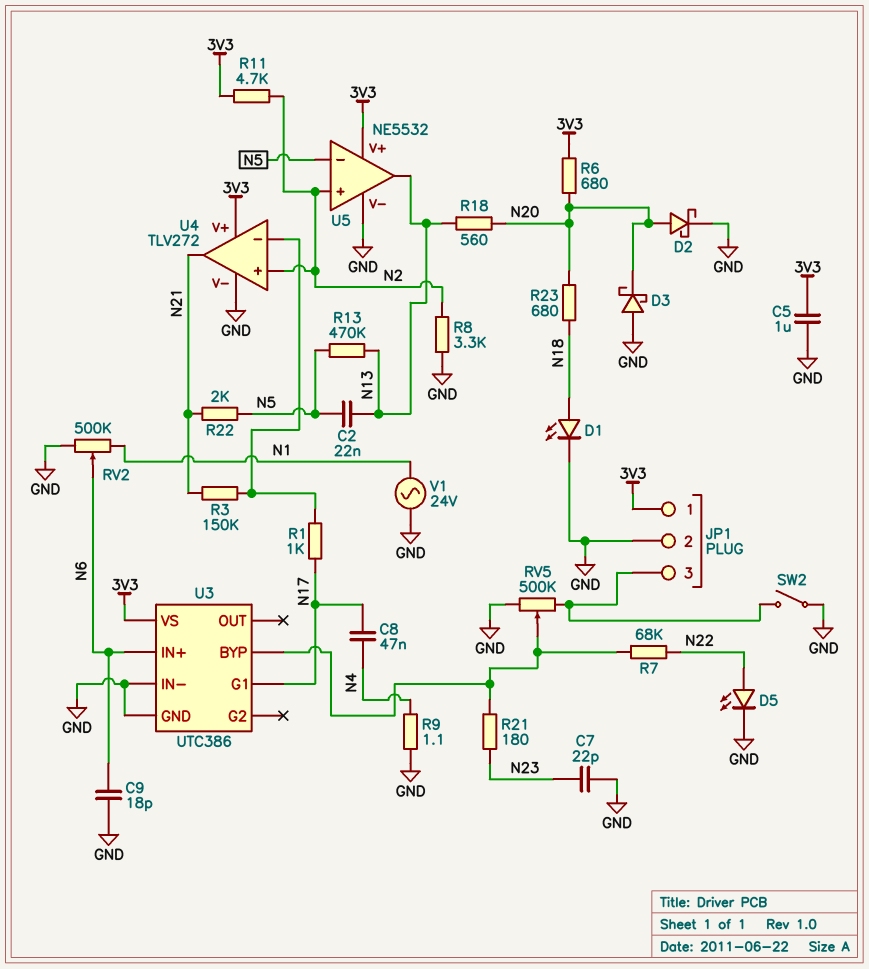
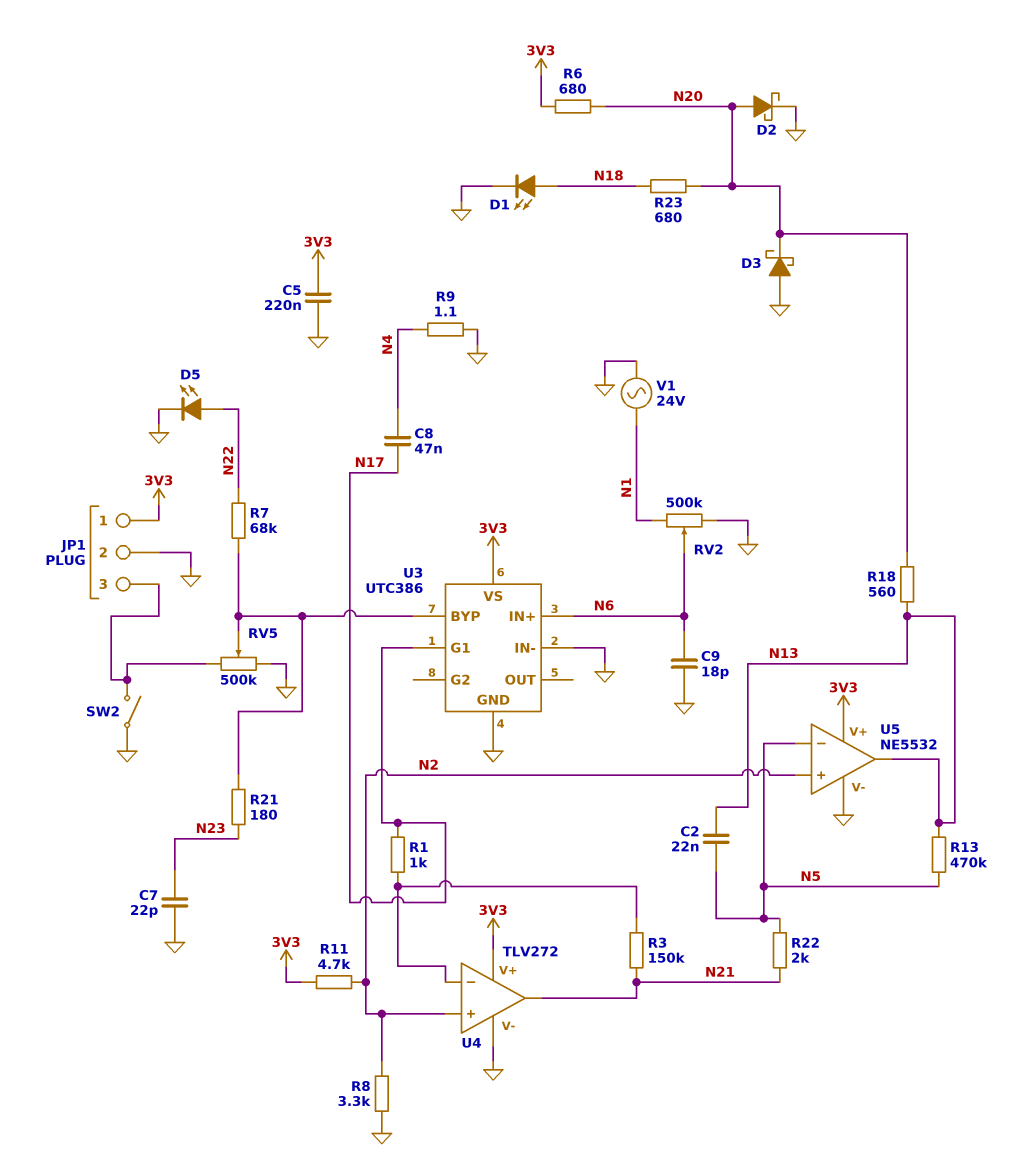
C5: 1uF (3V3, GND) -> 220nF (3V3, GND)

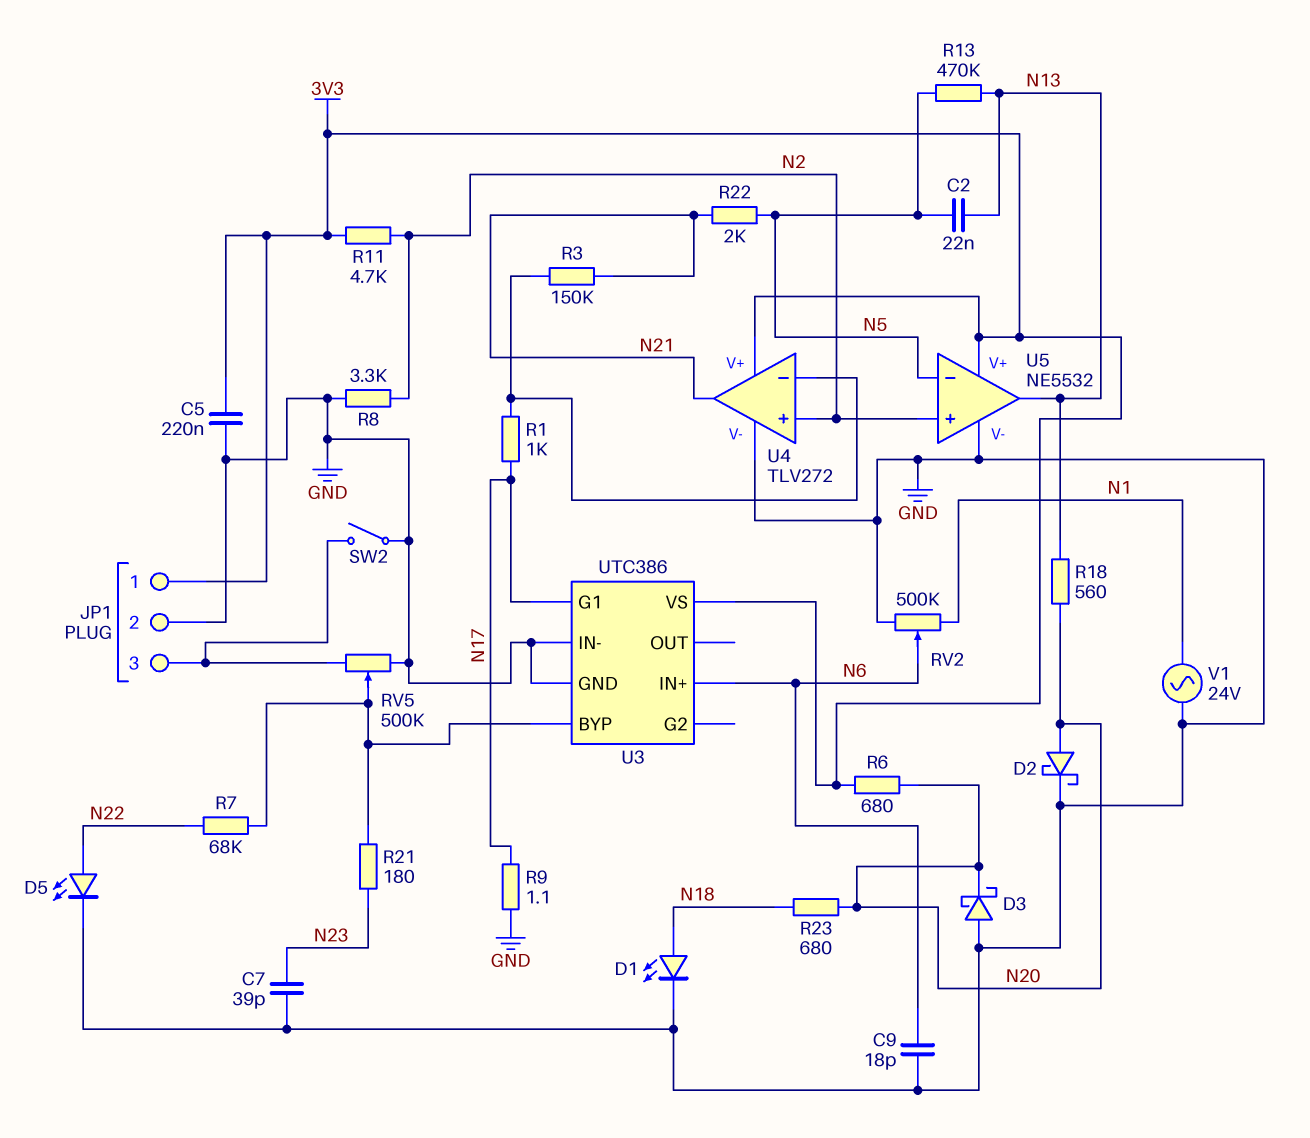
C7: 22pF (GND, N23) -> 39pF (GND, N23)
C8: 47nF (N4, N17) -> none
R9: 1.1 (GND, N4) -> 1.1 (GND, N17)

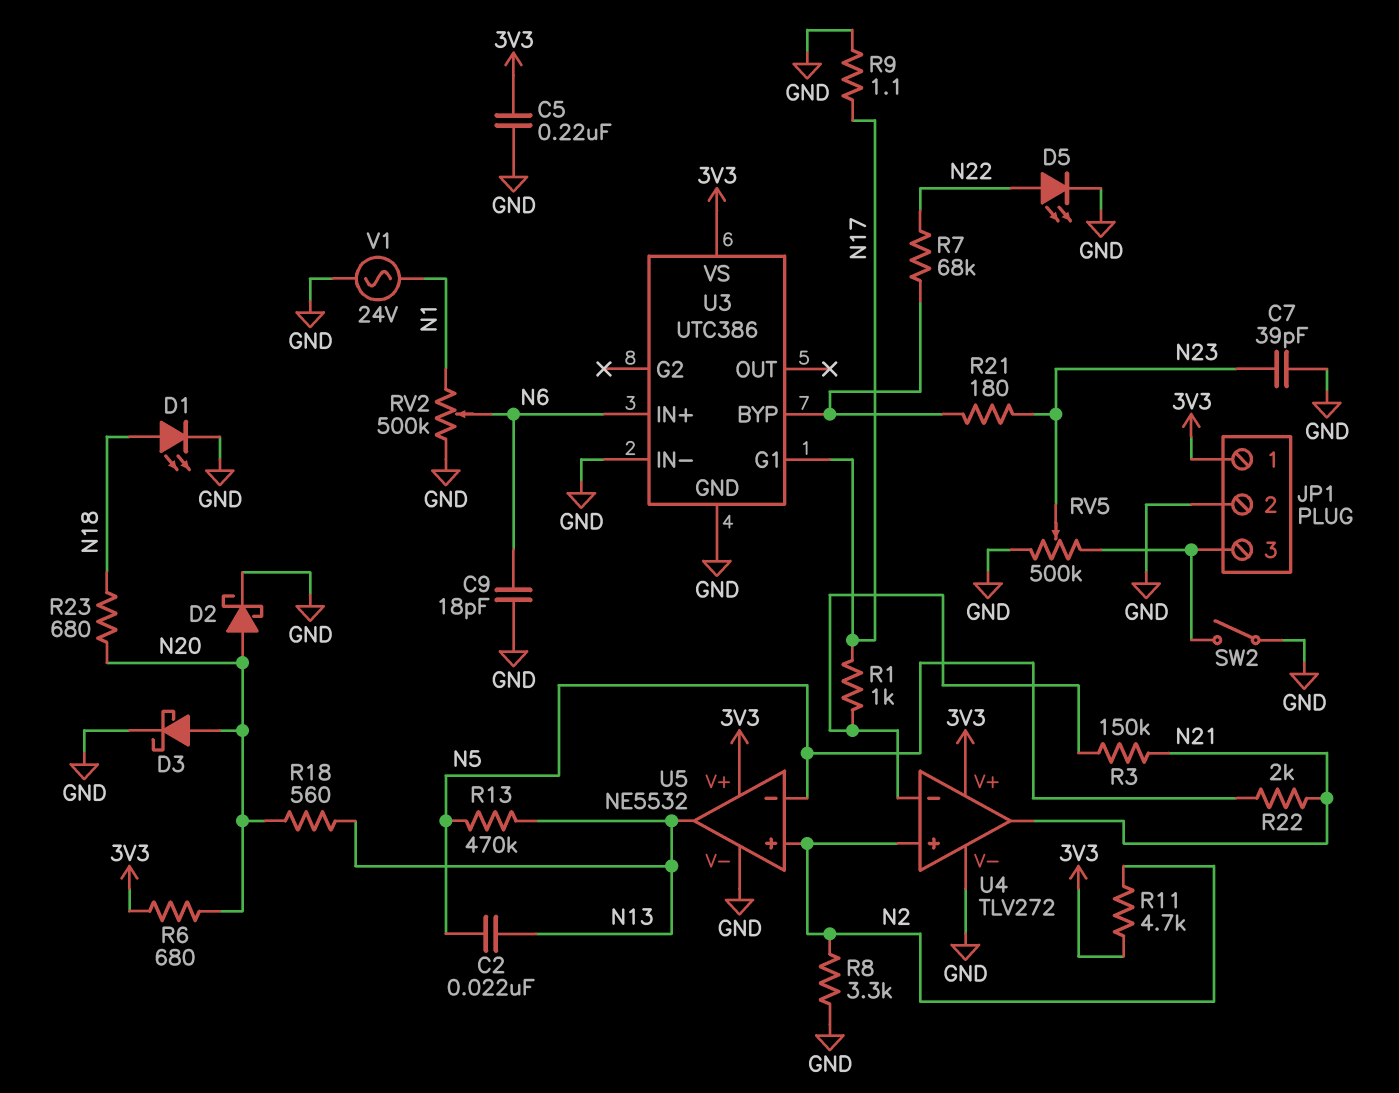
D3: schottky (A GND, K N20) -> schottky (A N20, K GND)
RV5: 500k (GND, JP1/3, wiper U3/BYP) -> 500k (GND, JP1/3, wiper N23)

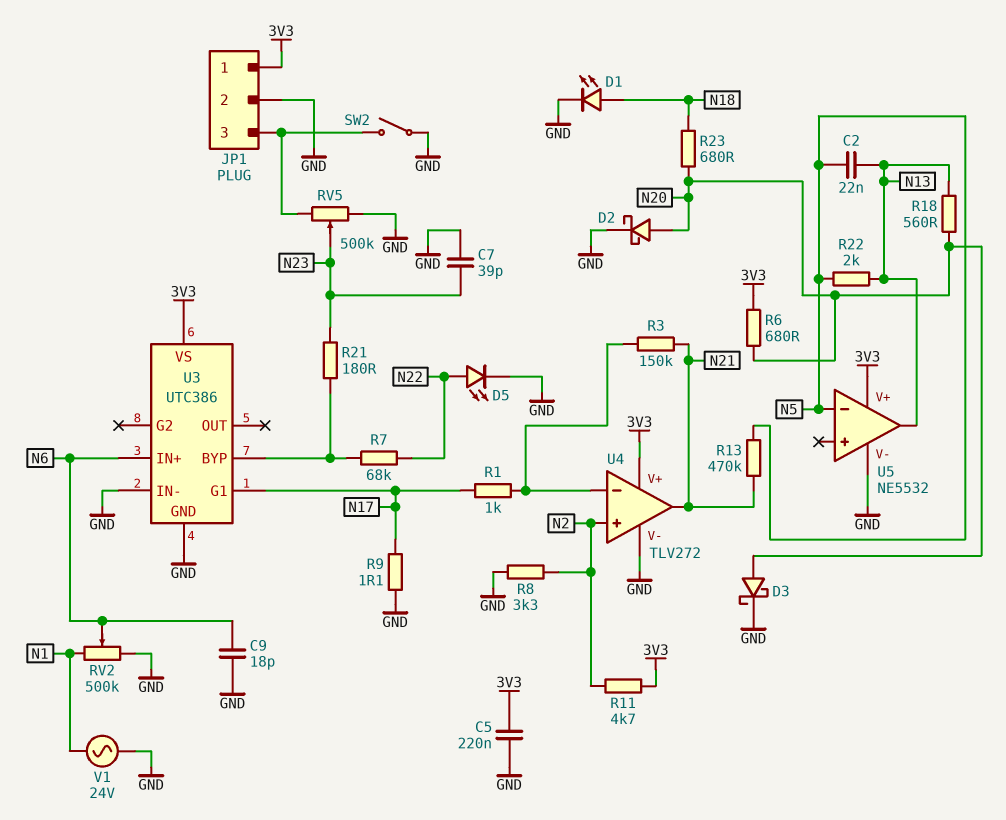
R13: 470k (N5, N13) -> 470k (N5, N21)
R22: 2k (N5, N21) -> 2k (N5, N13)
U5 pin in+: N2 -> none

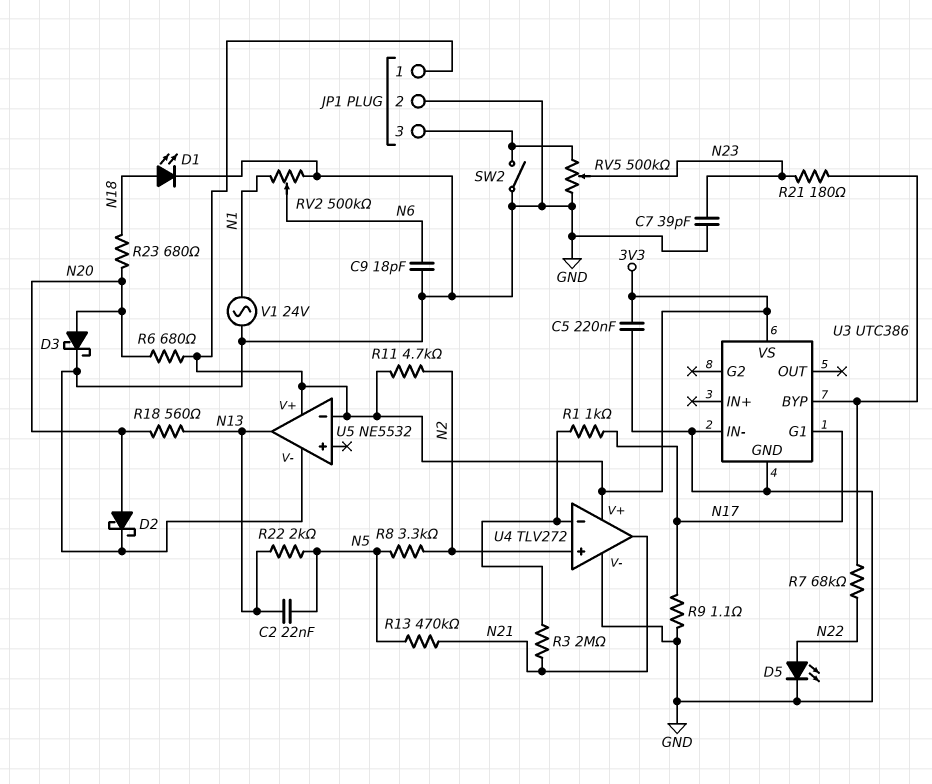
R3: 150k (N21, U4/in-) -> 2M (N21, U4/in-)
R8: 3.3k (GND, N2) -> 3.3k (N2, N5)
U3 pin IN+: N6 -> none
U5 pin in-: N5 -> 3V3

